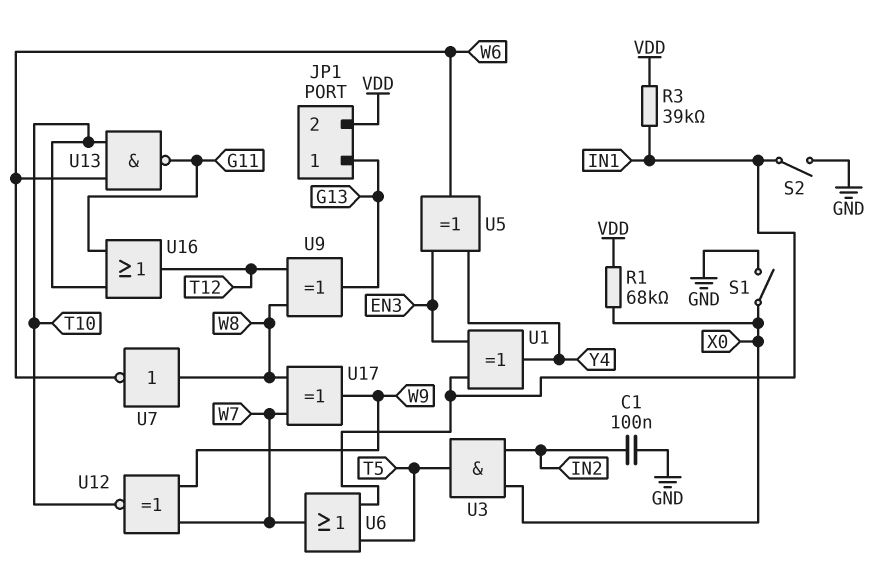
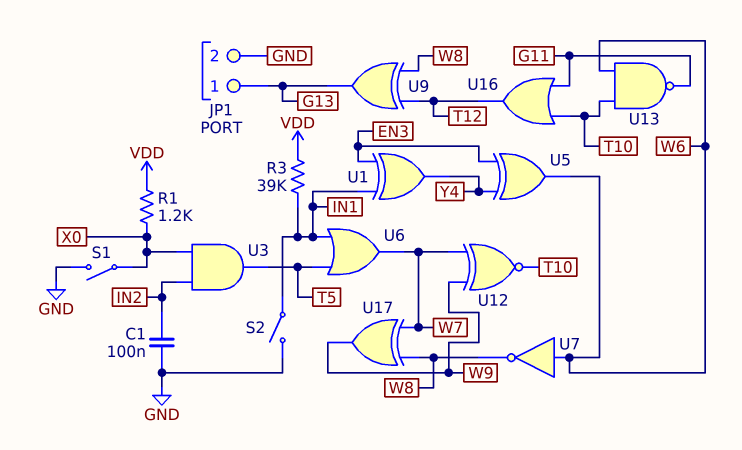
JP1 pin 2: VDD -> GND
R1: 68k (VDD, X0) -> 1.2k (VDD, X0)
U7: NOT (in W8, out W6) -> NOT (in W6, out W8)

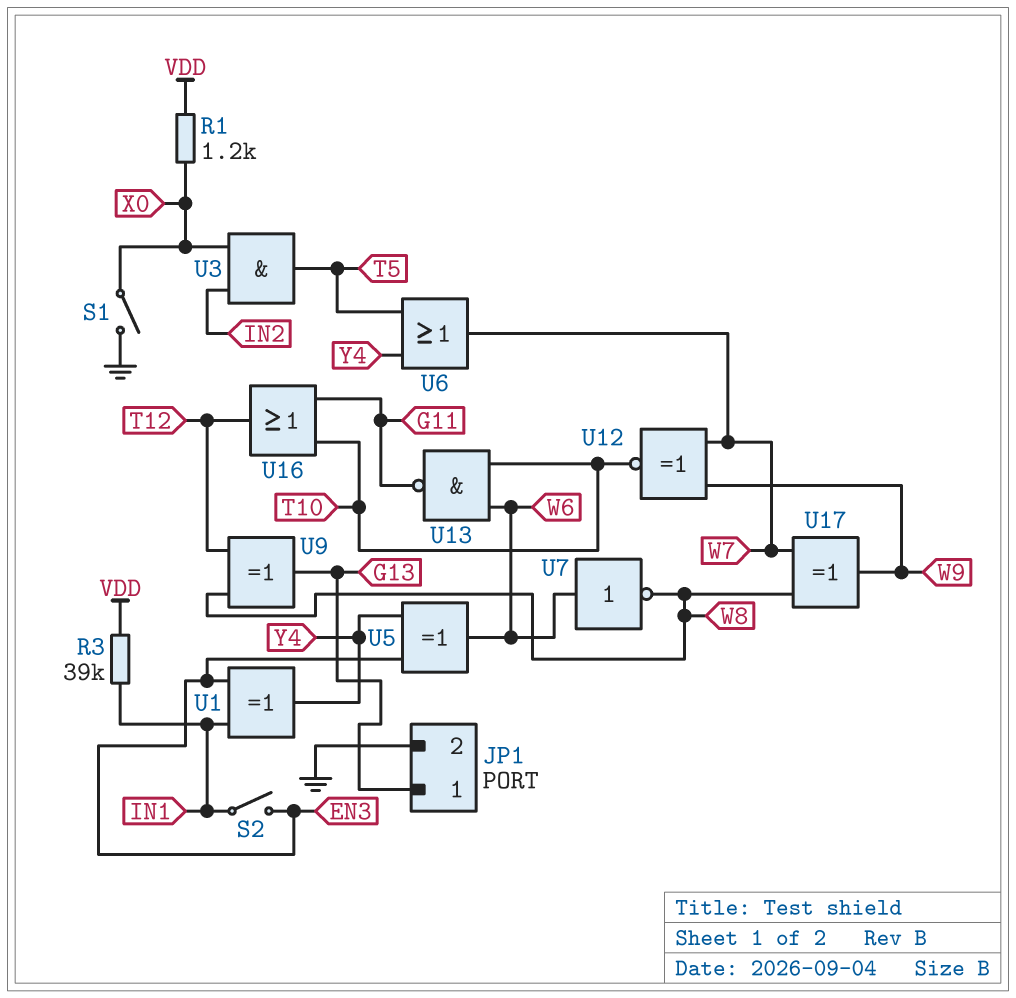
C1: 100nF (GND, IN2) -> none
S2: switch (GND, IN1) -> switch (EN3, IN1)
U6: OR (in IN1, in T5, out W7) -> OR (in T5, in Y4, out W7)

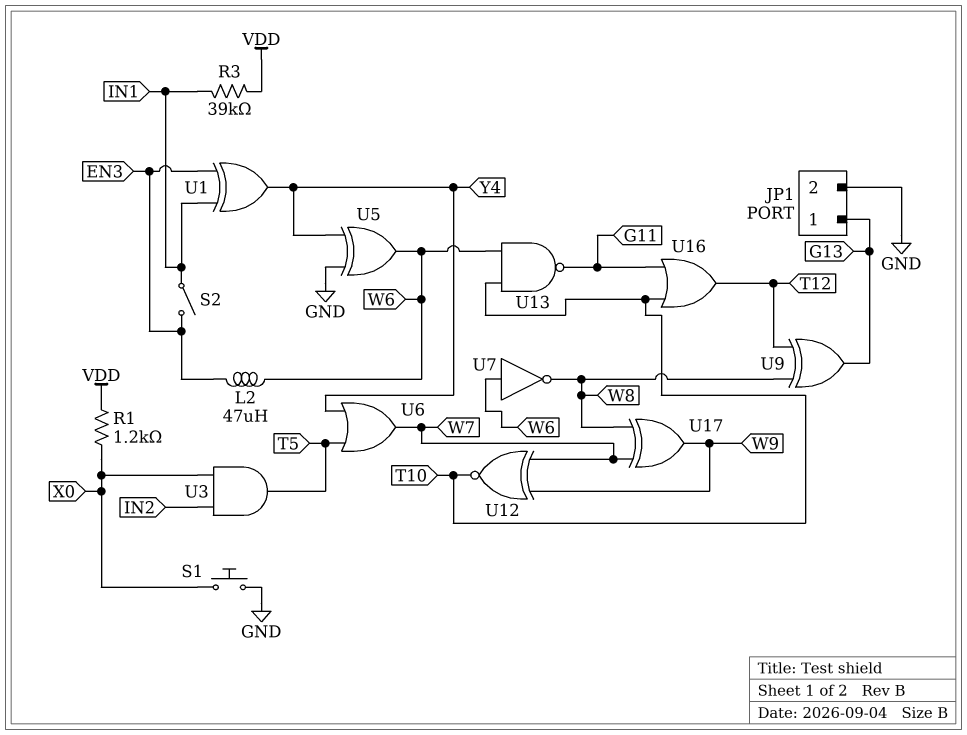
L2: none -> 47uH (EN3, W6)
S1: switch (GND, X0) -> button (GND, X0)
U5: XOR (in EN3, in Y4, out W6) -> XOR (in GND, in Y4, out W6)

